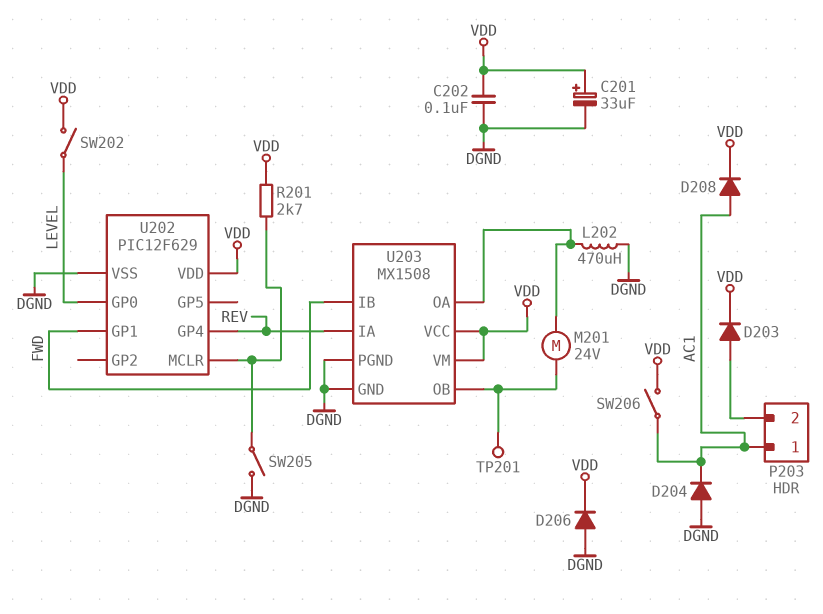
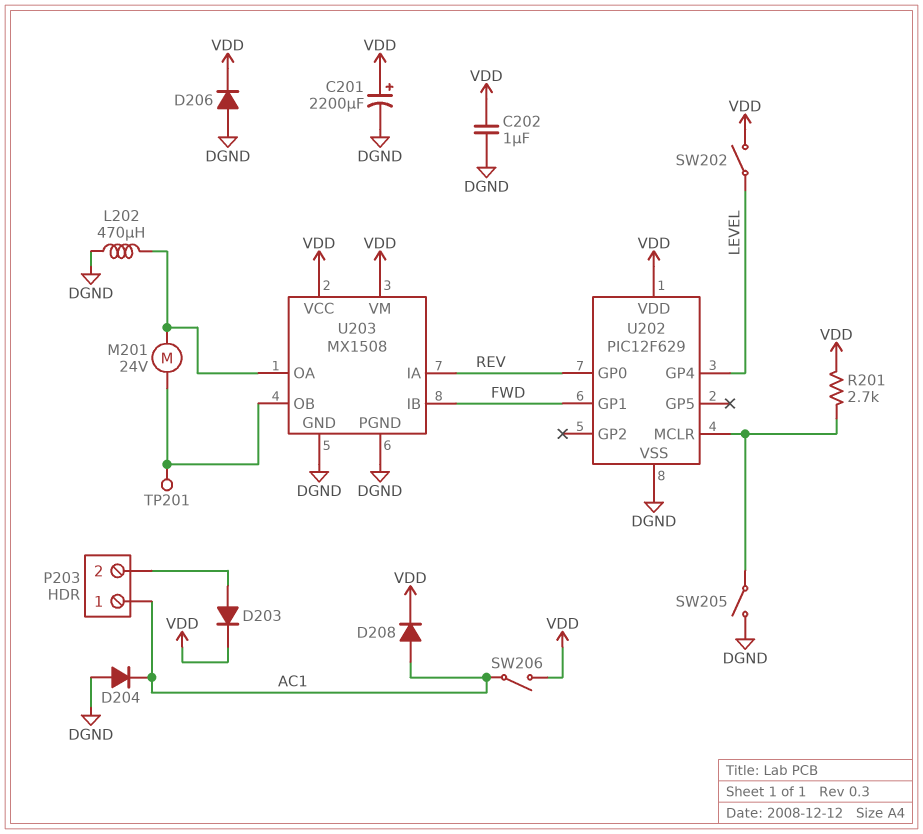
C201: 33uF (plus VDD, minus DGND) -> 2200uF (plus VDD, minus DGND)
C202: 100nF (DGND, VDD) -> 1uF (DGND, VDD)
U202 pin GP0: LEVEL -> REV
U202 pin GP4: REV -> LEVEL

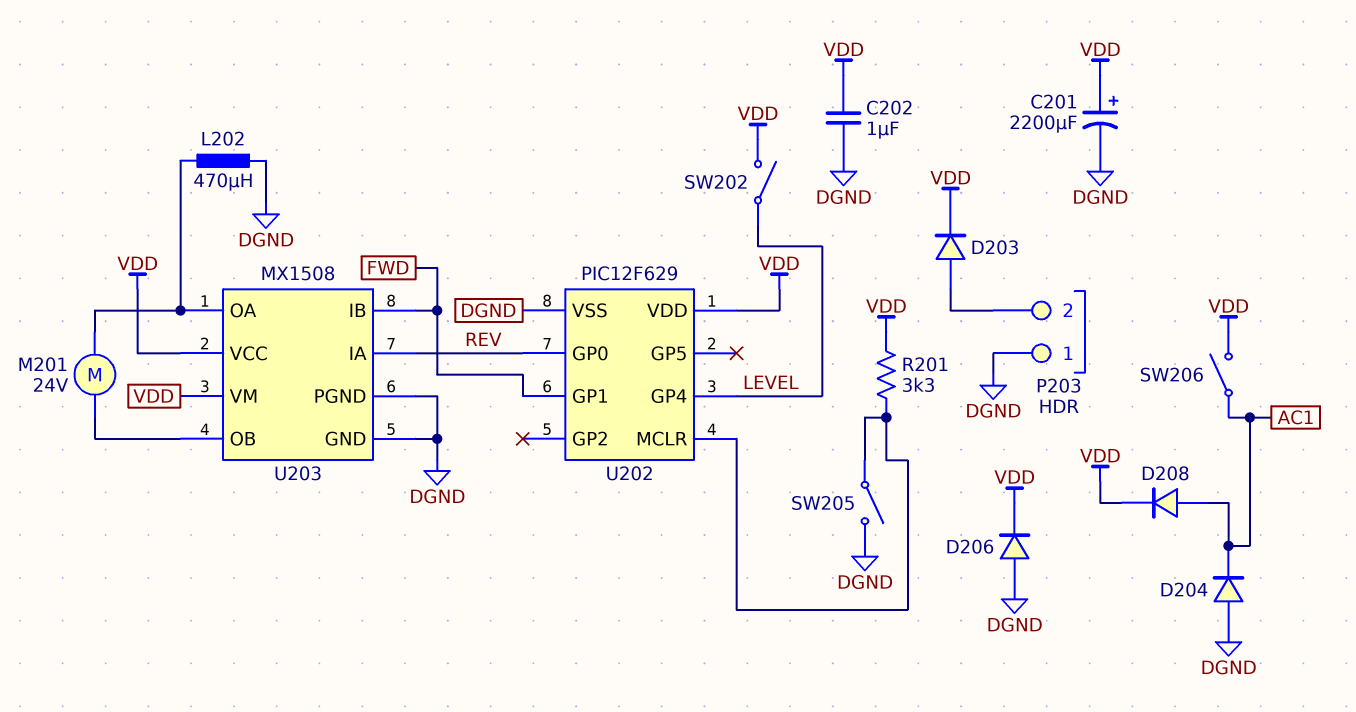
P203 pin 1: AC1 -> DGND
R201: 2.7k (U202/MCLR, VDD) -> 3.3k (U202/MCLR, VDD)
TP201: test point (U203/OB) -> none

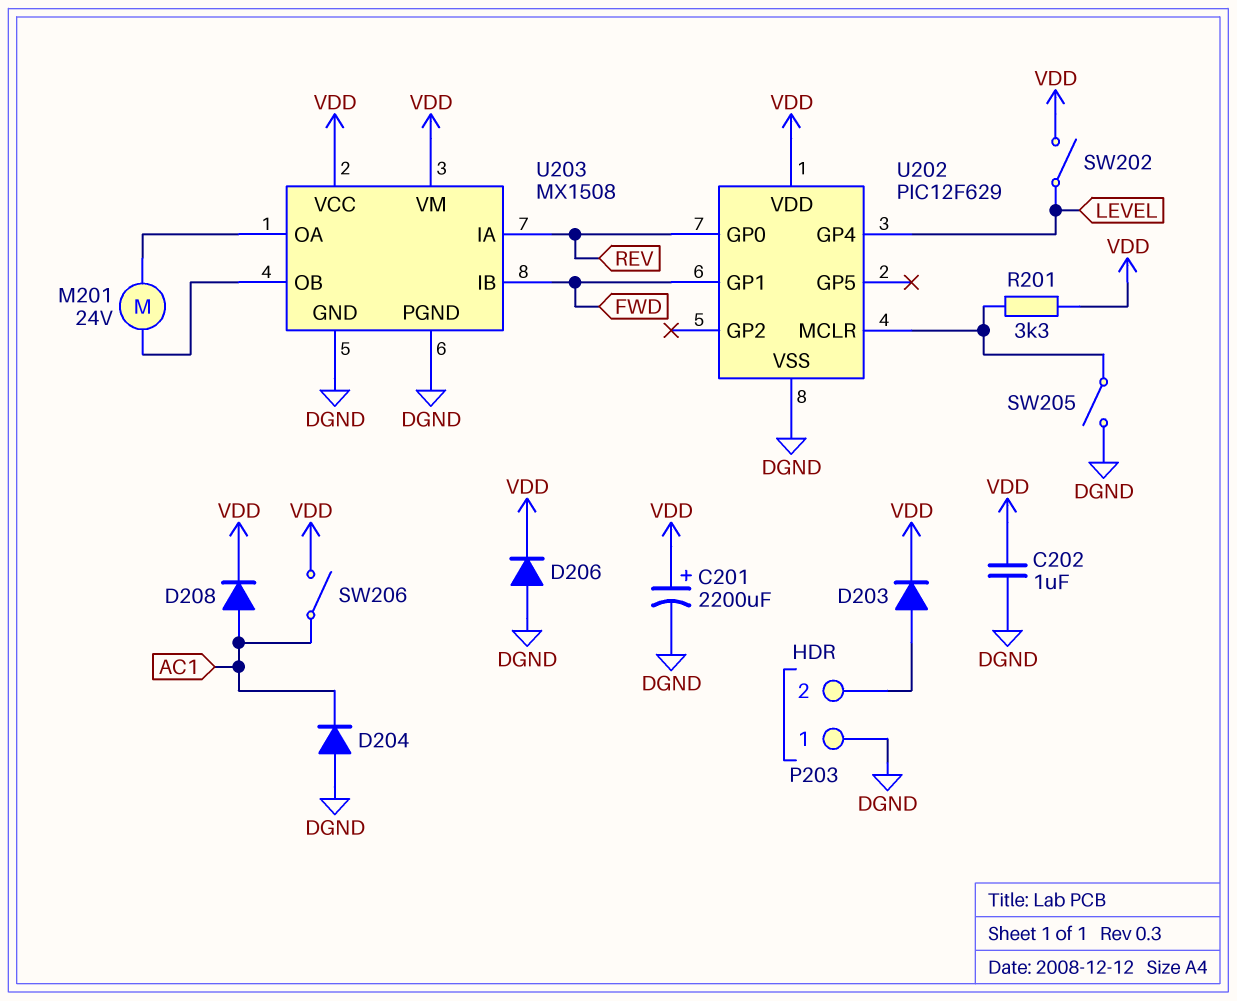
L202: 470uH (DGND, U203/OA) -> none

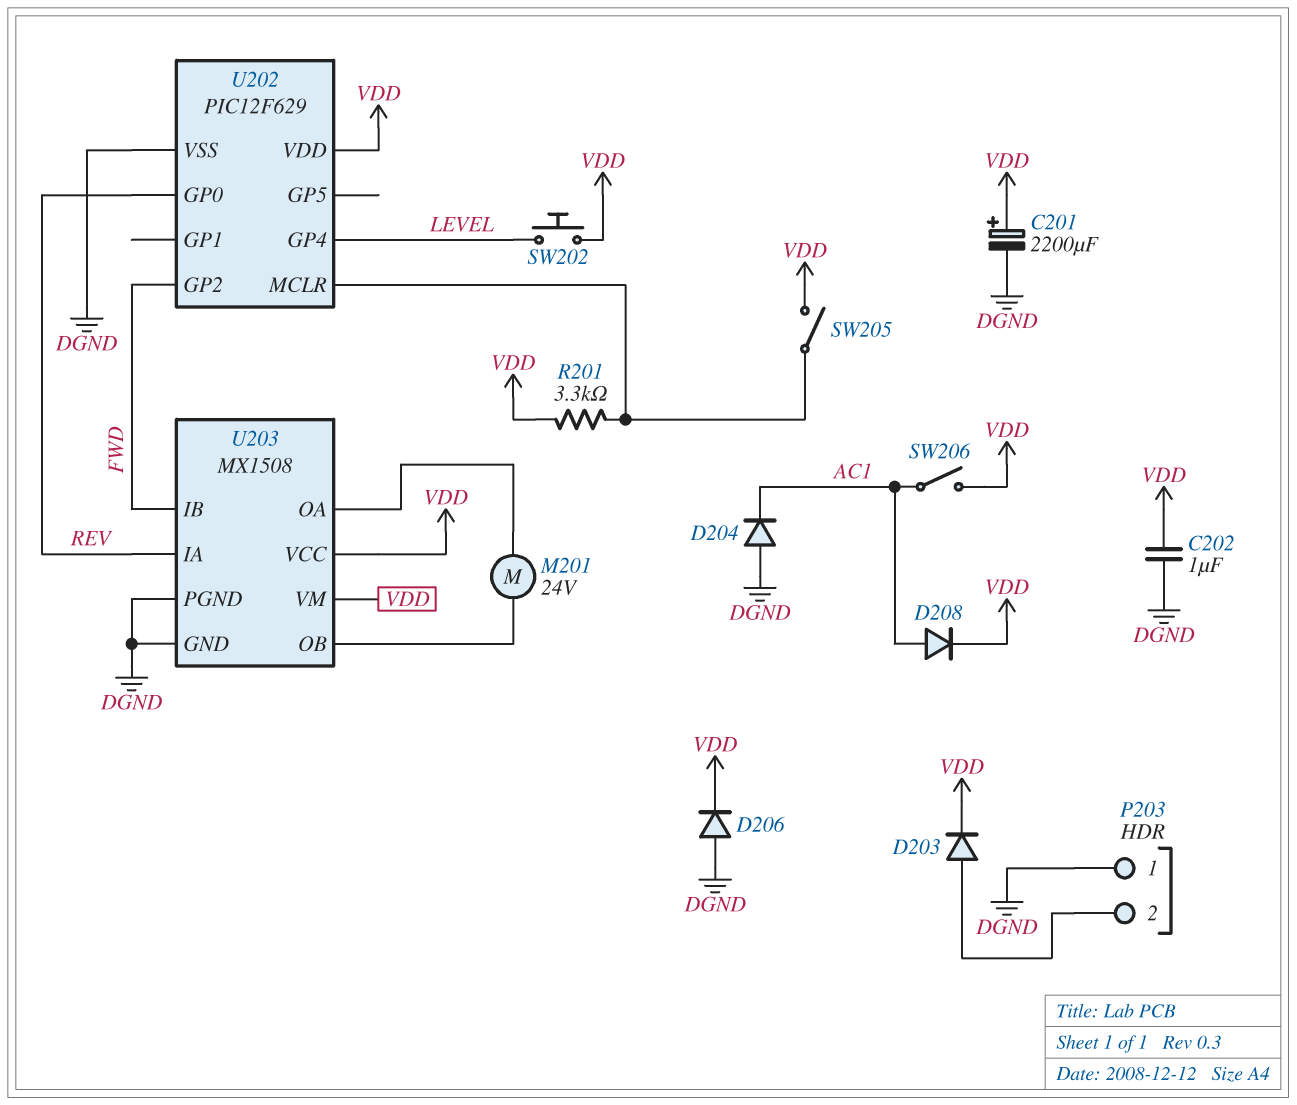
SW202: switch (LEVEL, VDD) -> button (LEVEL, VDD)
SW205: switch (DGND, U202/MCLR) -> switch (U202/MCLR, VDD)
U202 pin GP1: FWD -> none
U202 pin GP2: none -> FWD

